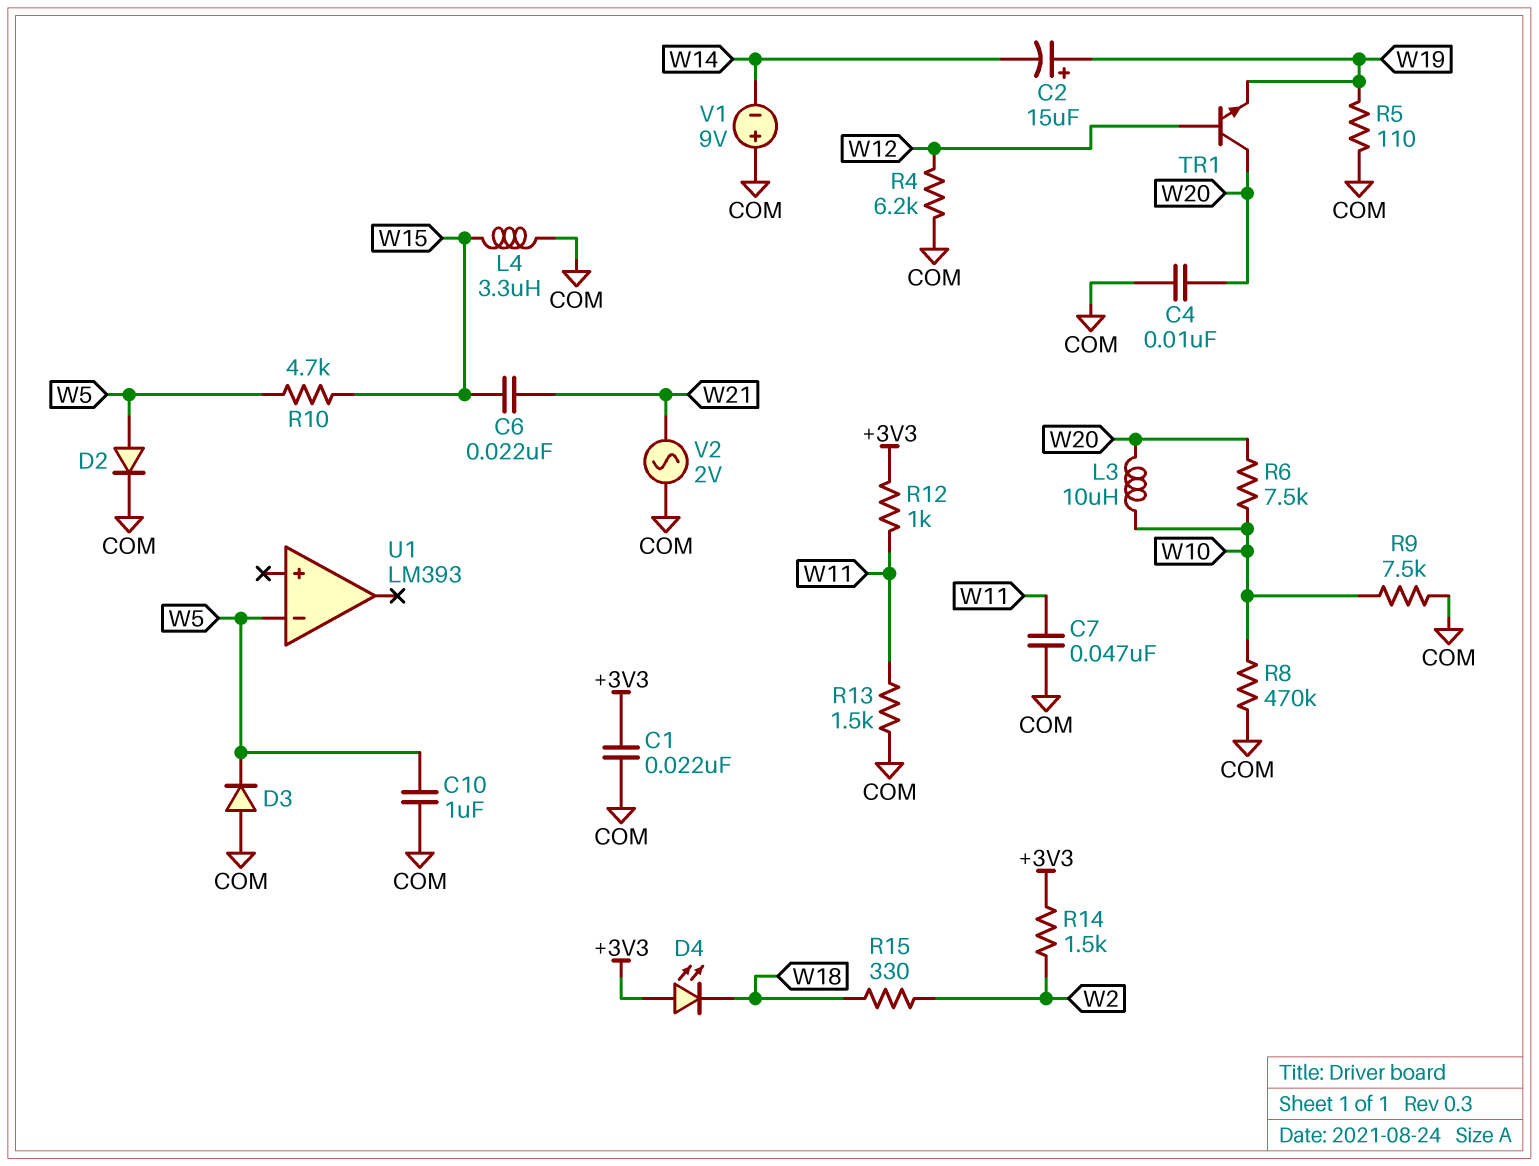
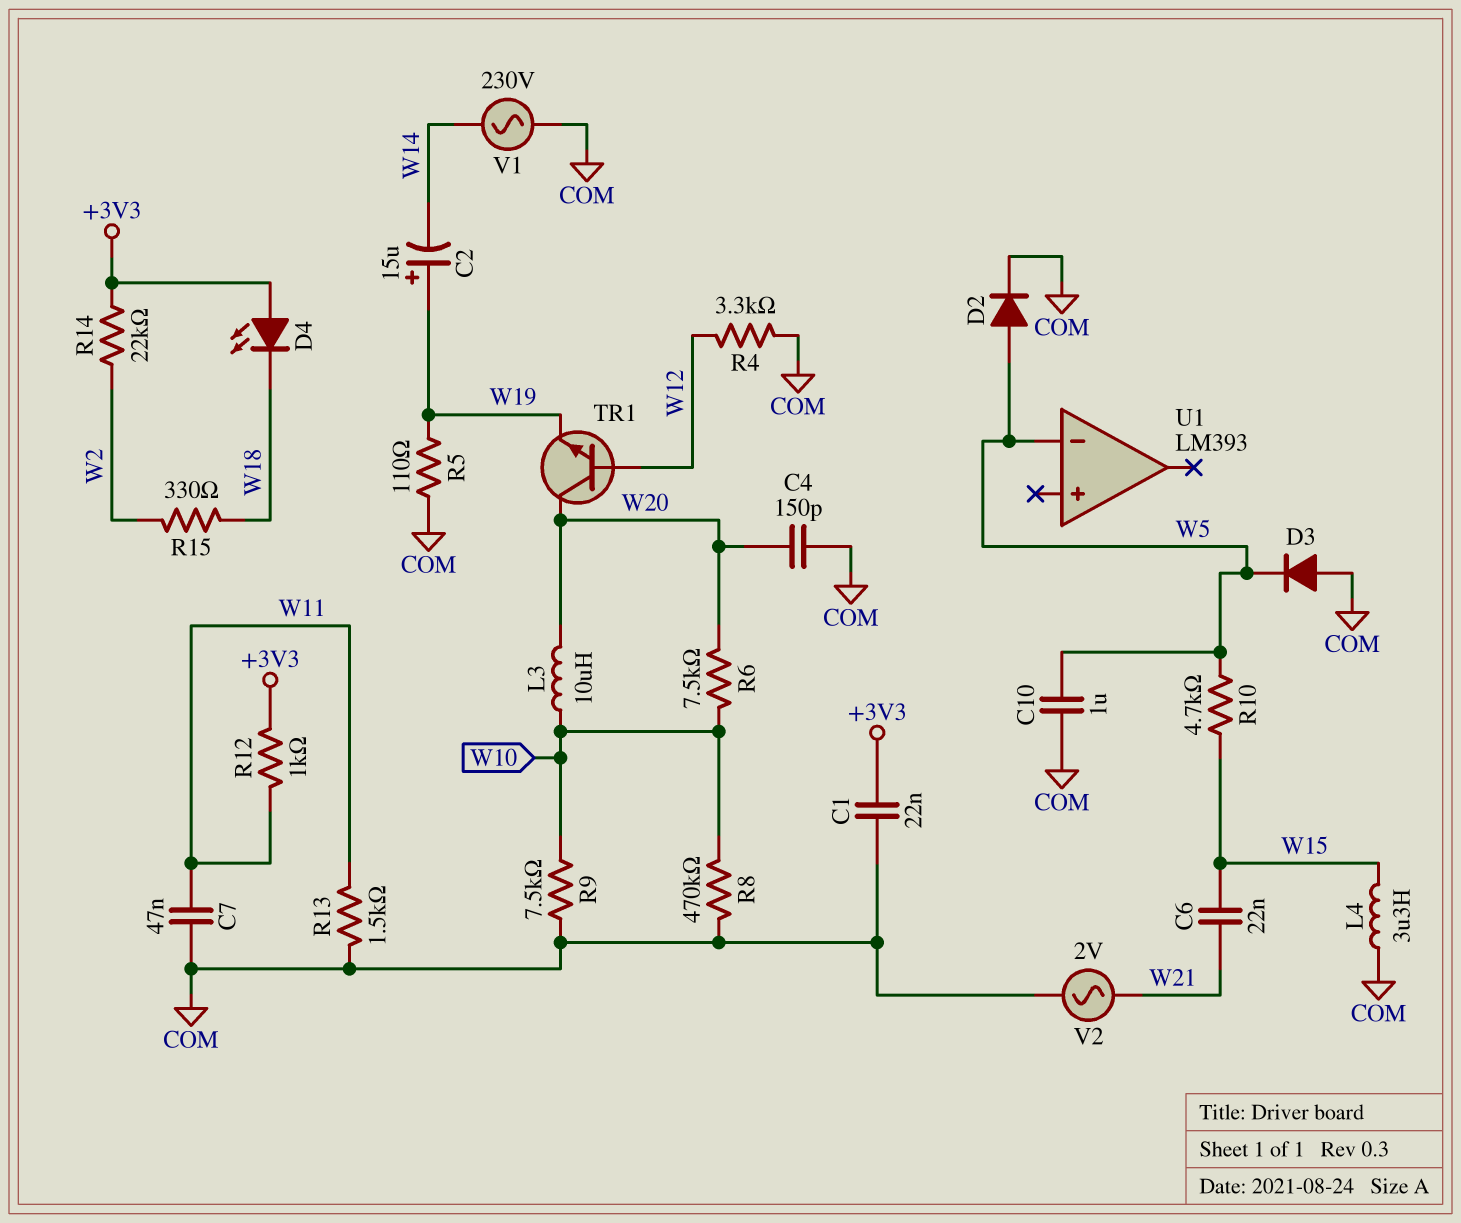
C4: 10nF (COM, W20) -> 150pF (COM, W20)
R4: 6.2k (COM, W12) -> 3.3k (COM, W12)
R14: 1.5k (+3V3, W2) -> 22k (+3V3, W2)
V1: 9V (plus COM, minus W14) -> AC 230V (COM, W14)

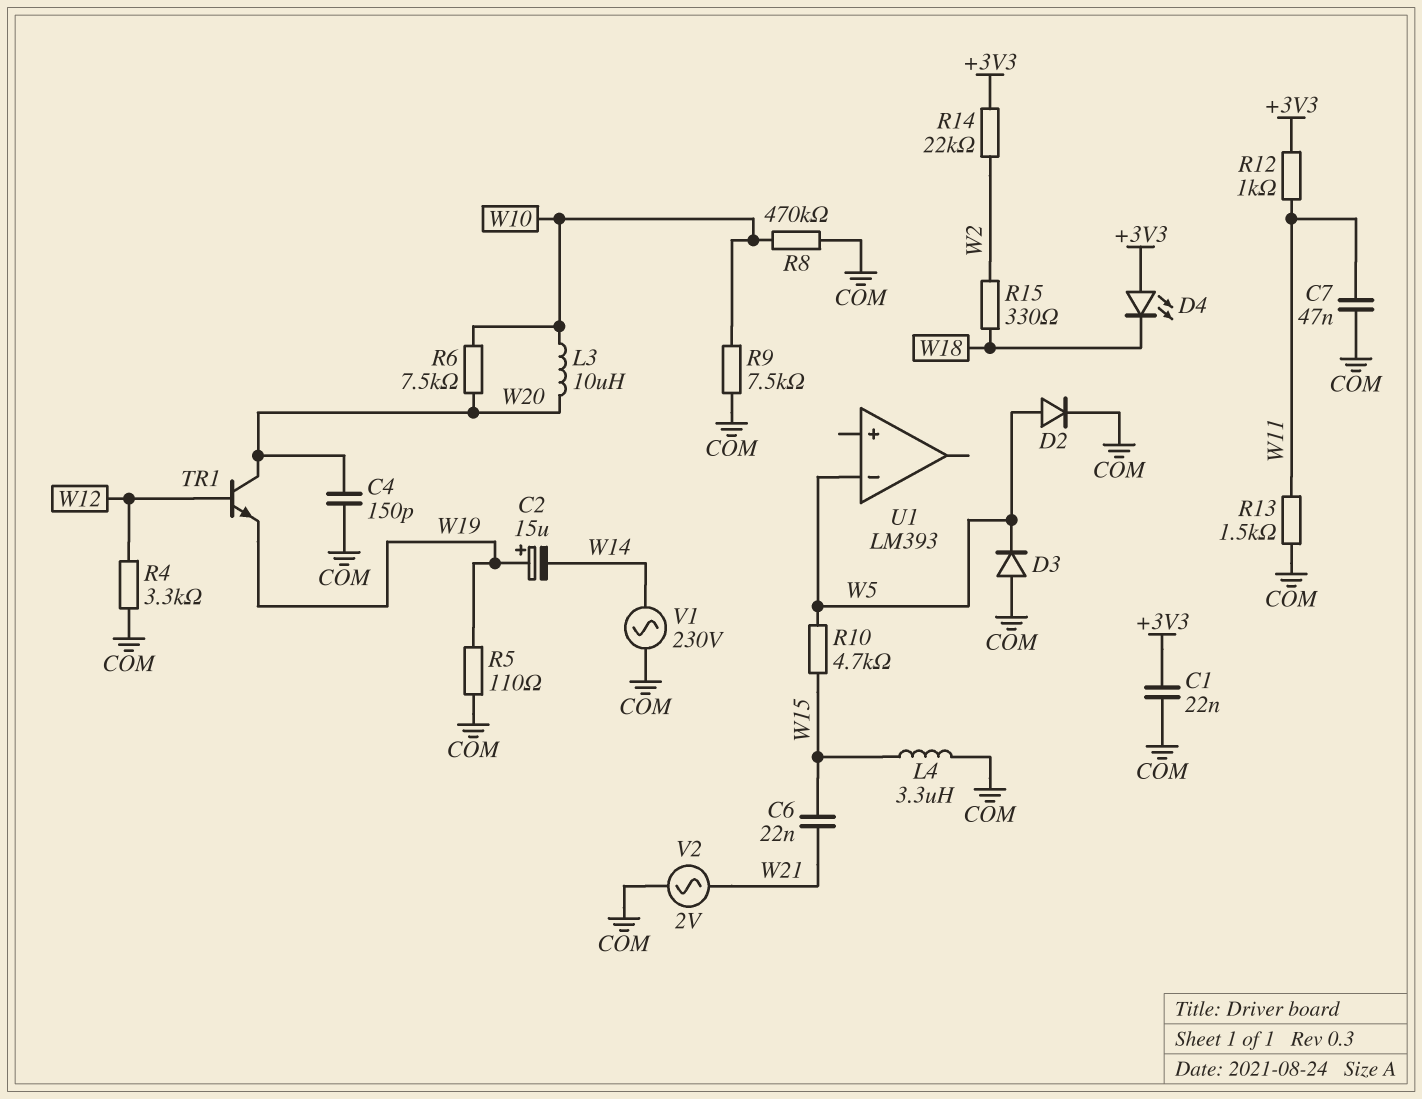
C10: 1uF (COM, W5) -> none

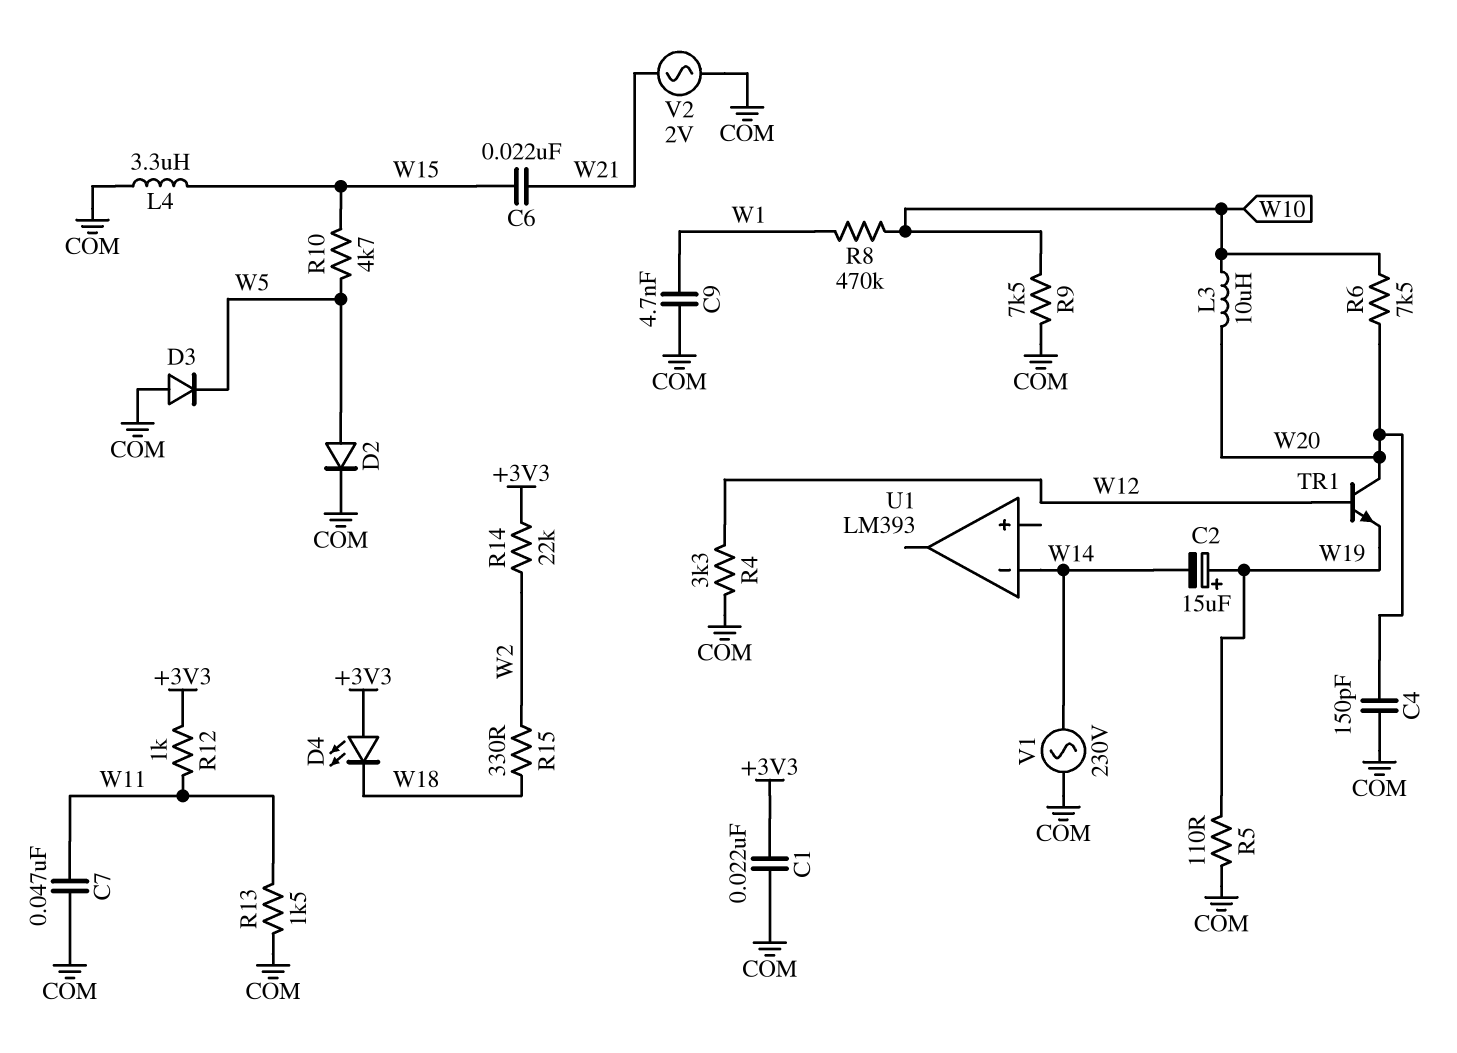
C9: none -> 4.7nF (COM, W1)
R8: 470k (COM, W10) -> 470k (W1, W10)
U1 pin in-: W5 -> W14

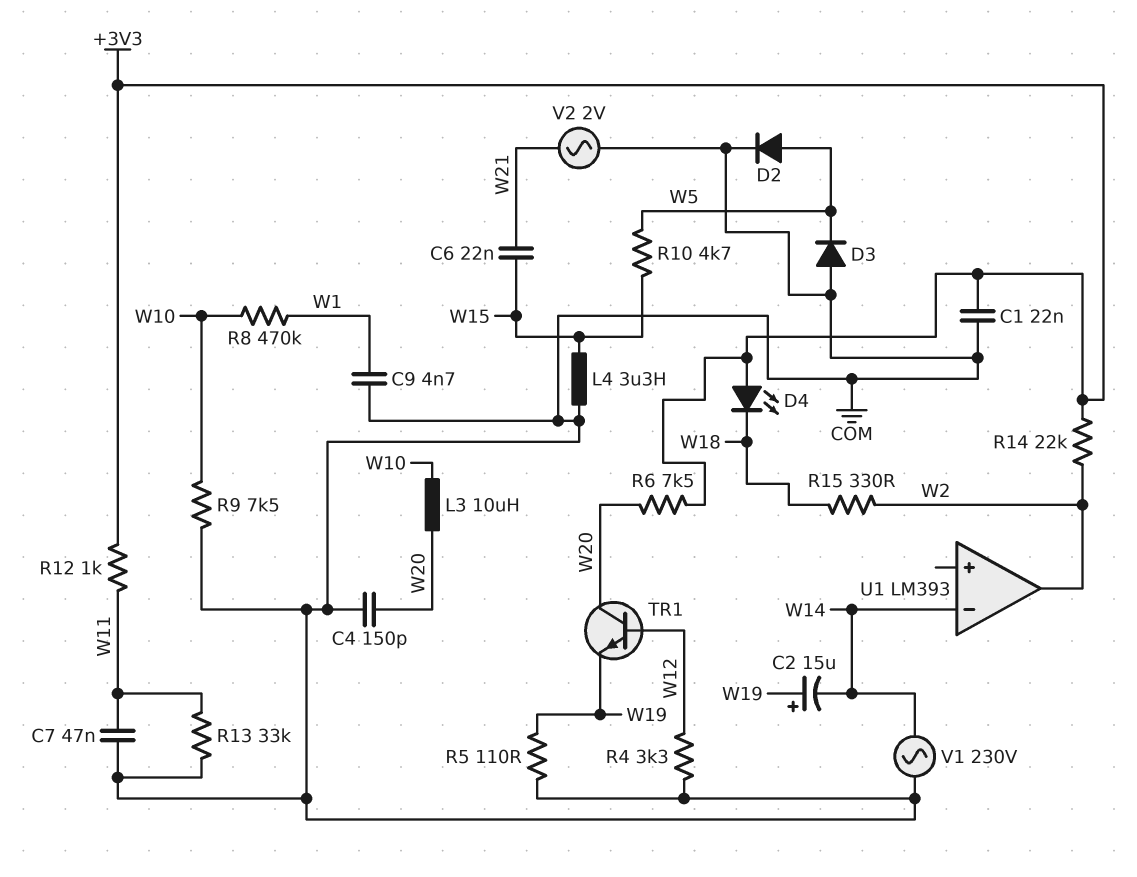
R6: 7.5k (W10, W20) -> 7.5k (+3V3, W20)
R13: 1.5k (COM, W11) -> 33k (COM, W11)
U1 pin out: none -> W2

